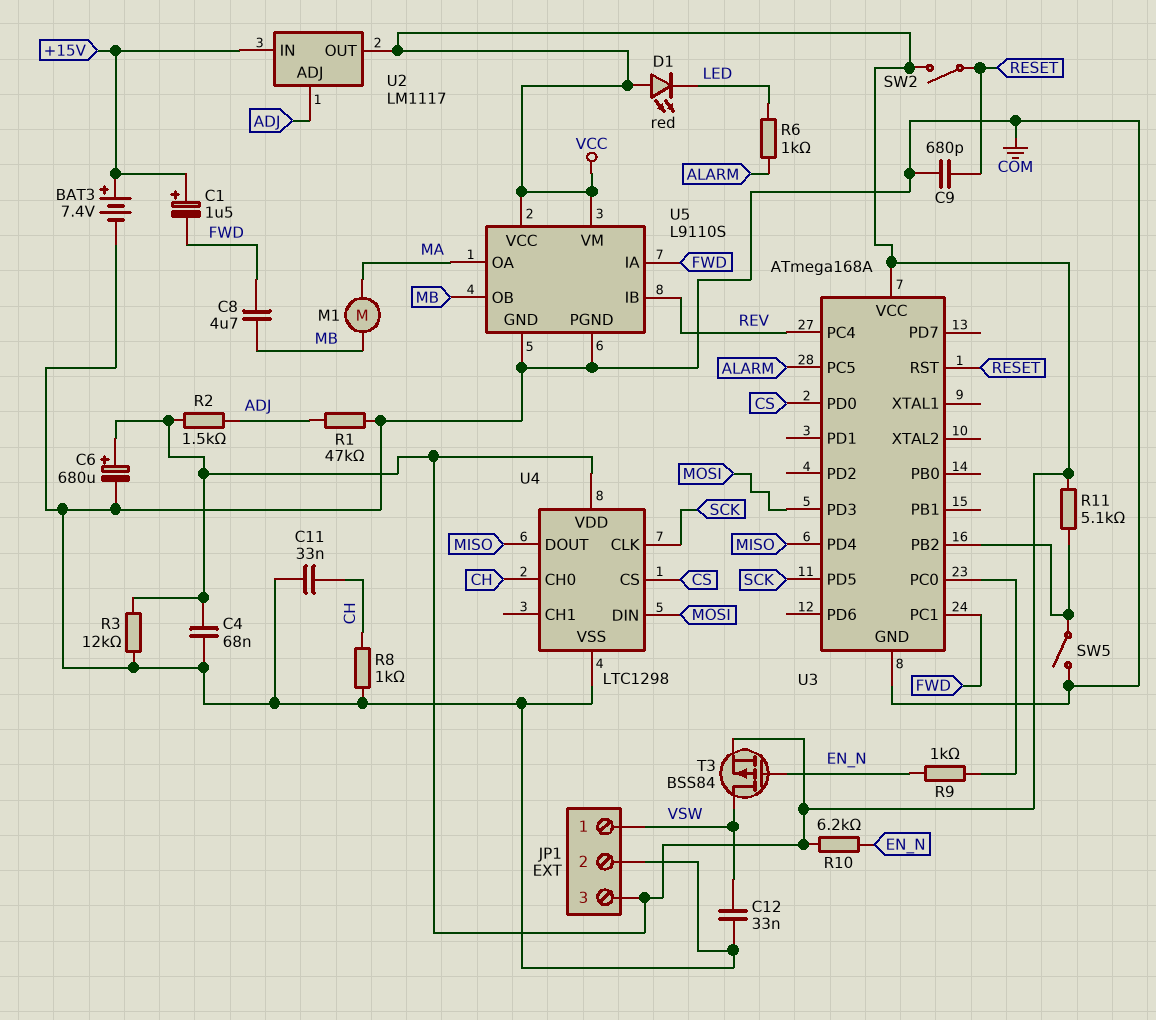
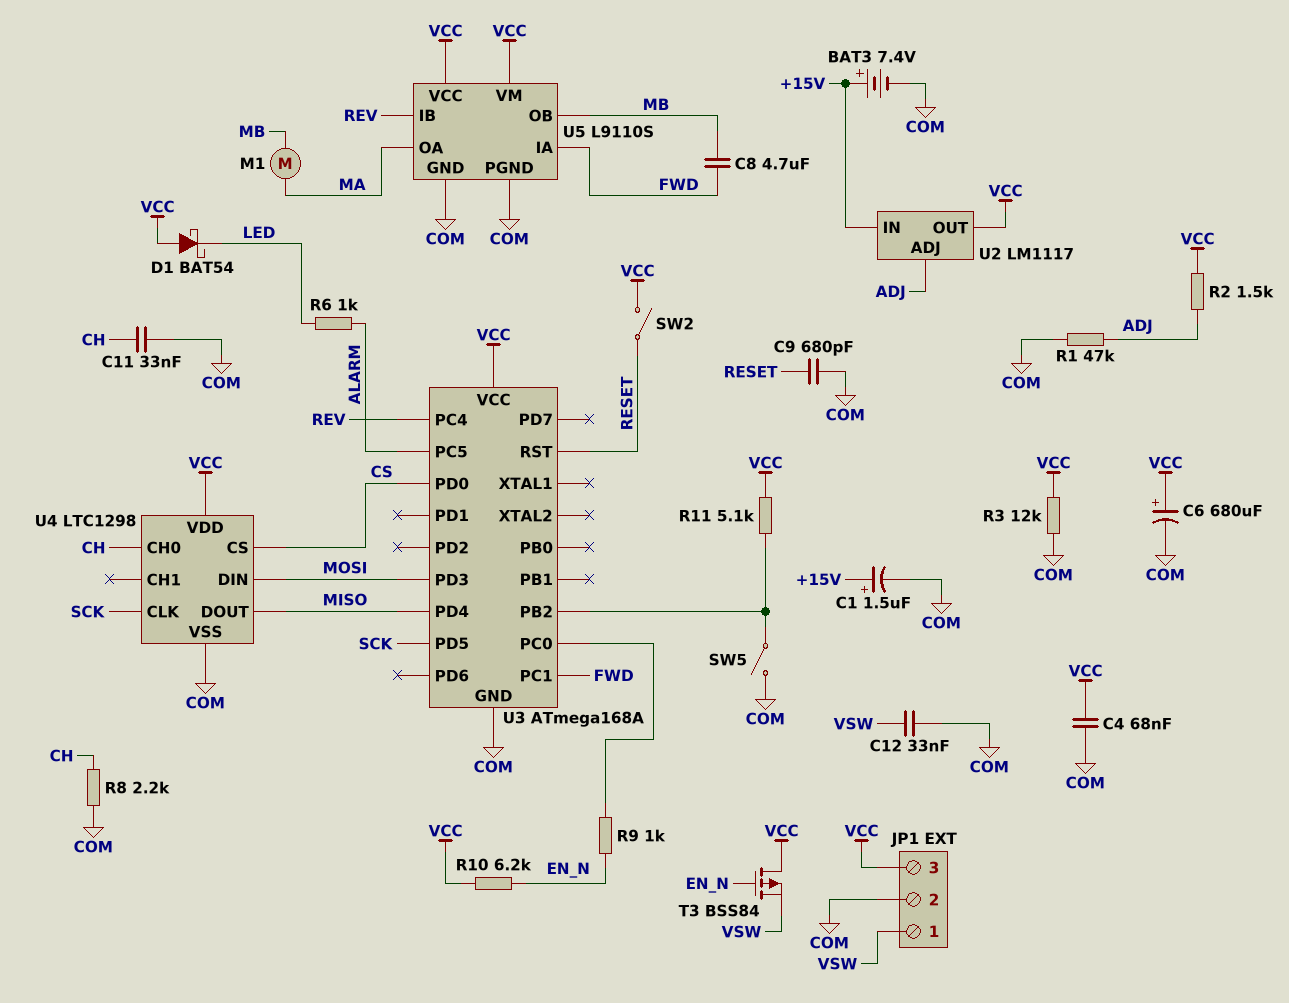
C1: 1.5uF (plus +15V, minus FWD) -> 1.5uF (plus +15V, minus COM)
D1: LED red (A VCC, K LED) -> schottky BAT54 (A VCC, K LED)
R8: 1k (CH, COM) -> 2.2k (CH, COM)
T3: PMOS BSS84 (G EN_N, D VSW, S VCC) -> PMOS BSS84 (G EN_N, D VCC, S VSW)

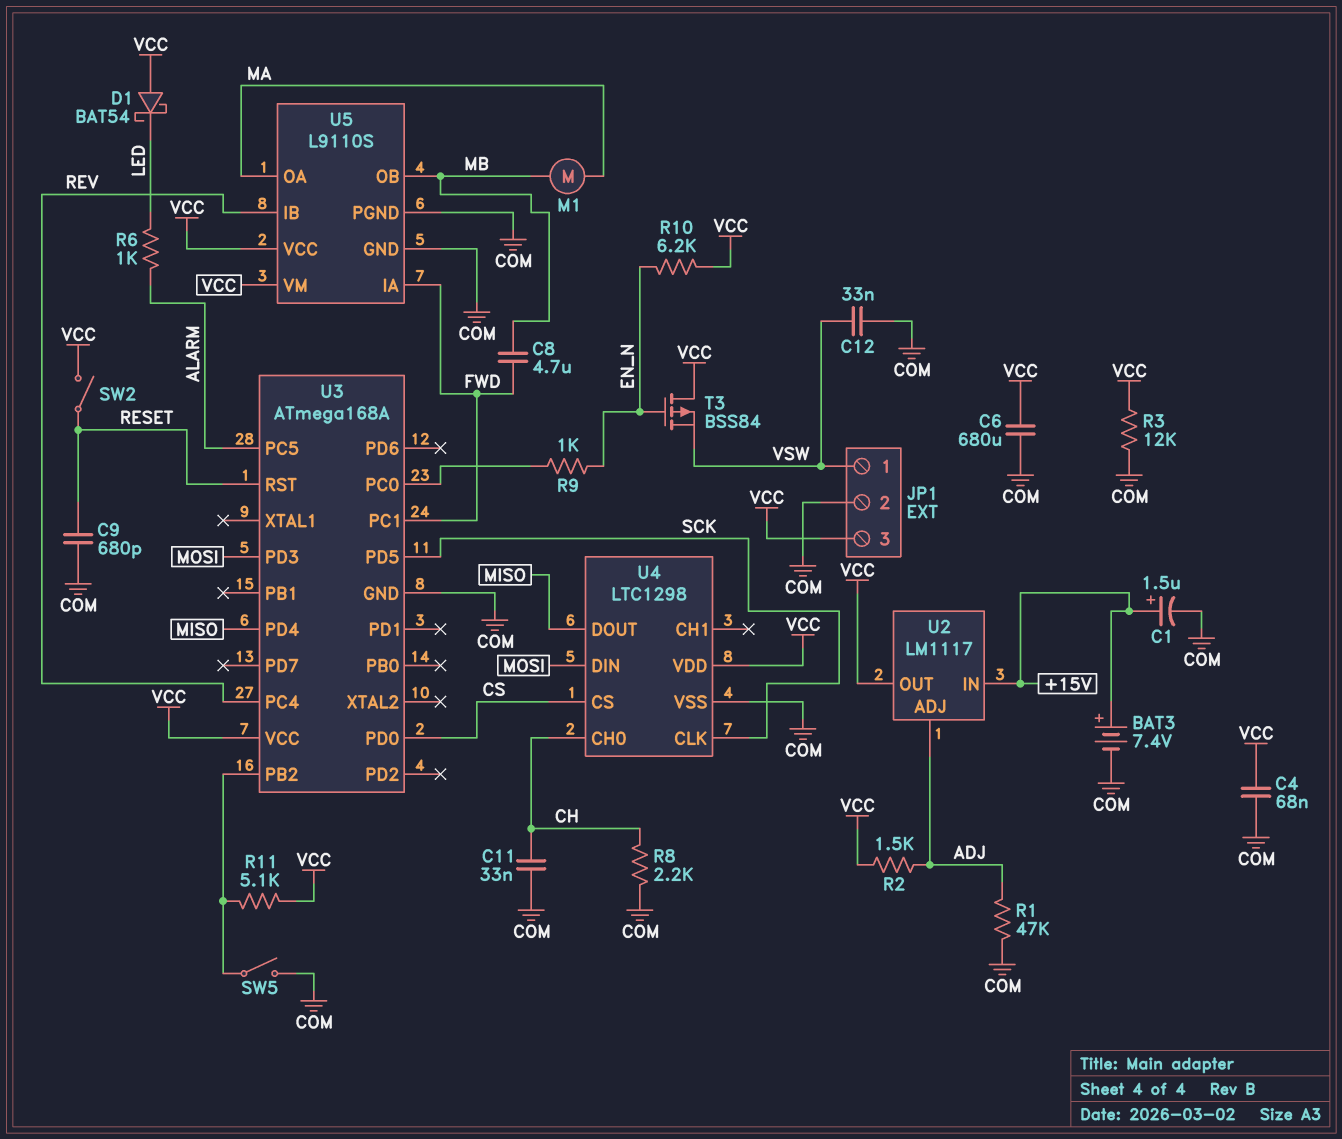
C6: 680uF (plus VCC, minus COM) -> 680uF (COM, VCC)

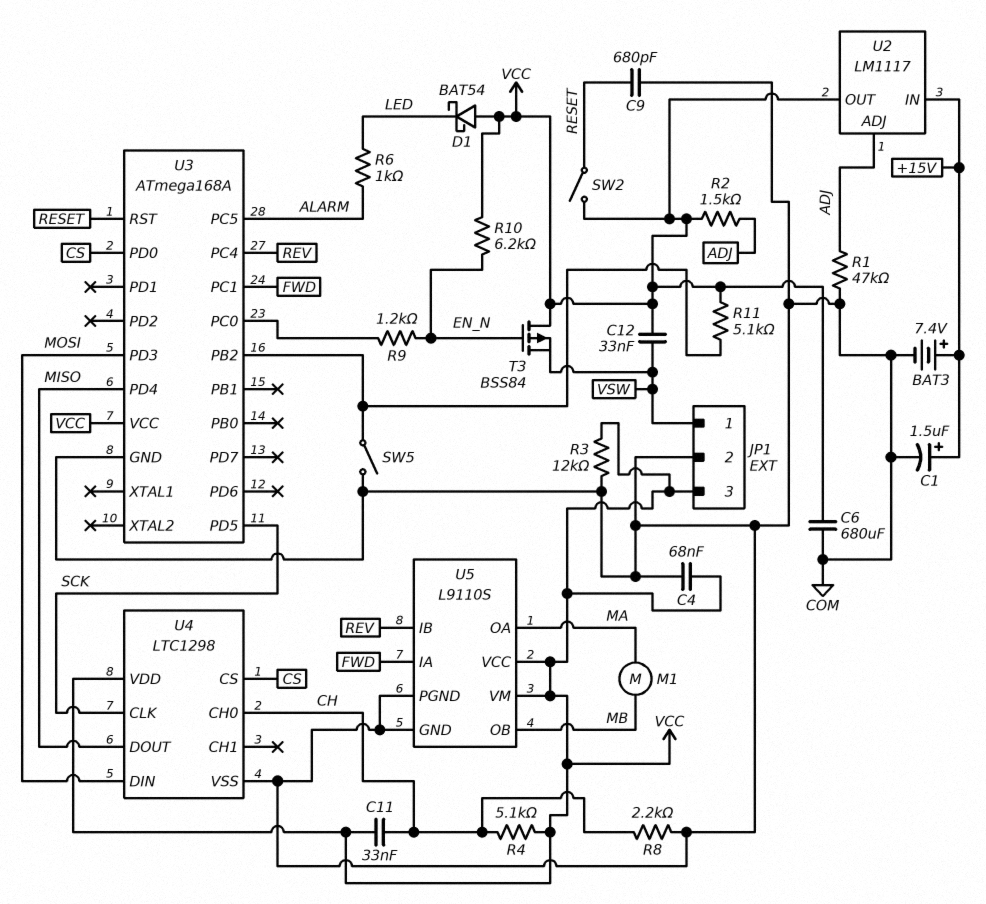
C8: 4.7uF (FWD, MB) -> none
C11: 33nF (CH, COM) -> 33nF (CH, VCC)
C12: 33nF (COM, VSW) -> 33nF (VCC, VSW)
R4: none -> 5.1k (CH, VCC)
R9: 1k (EN_N, U3/PC0) -> 1.2k (EN_N, U3/PC0)

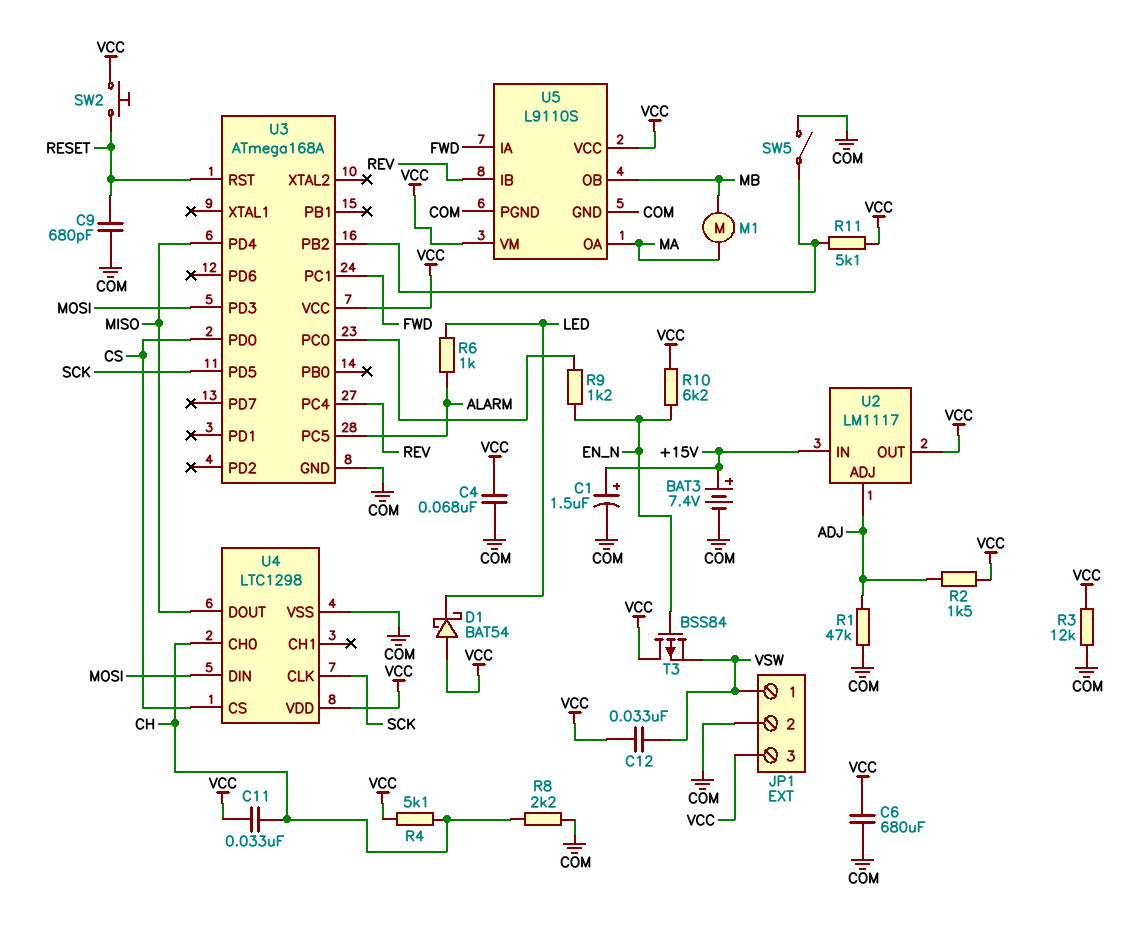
SW2: switch (RESET, VCC) -> button (RESET, VCC)

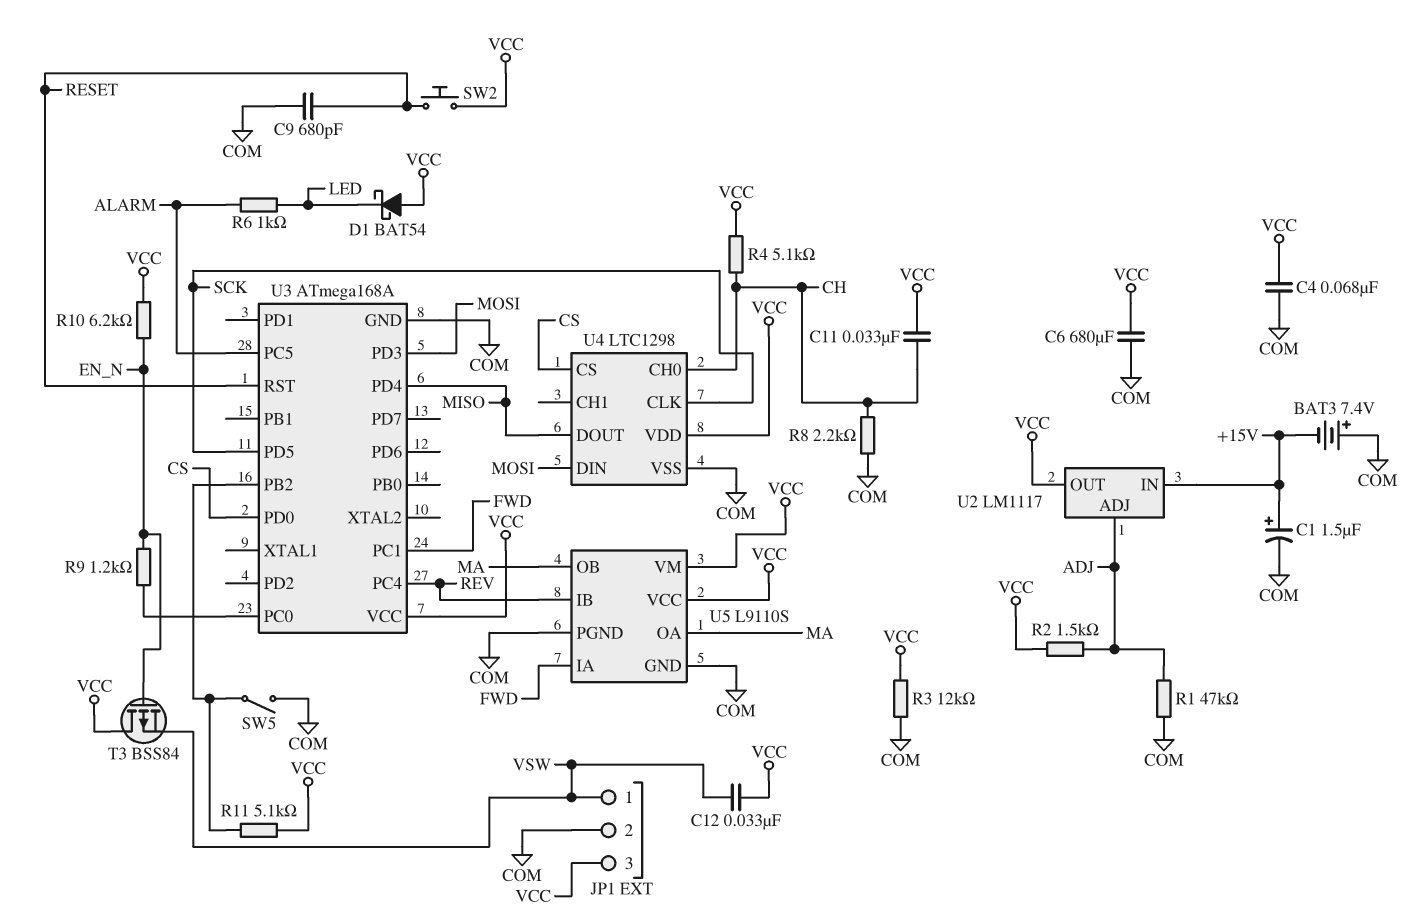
BAT3: 7.4V (plus +15V, minus COM) -> 7.4V (plus COM, minus +15V)
M1: motor (MA, MB) -> none
U5 pin OB: MB -> MA

